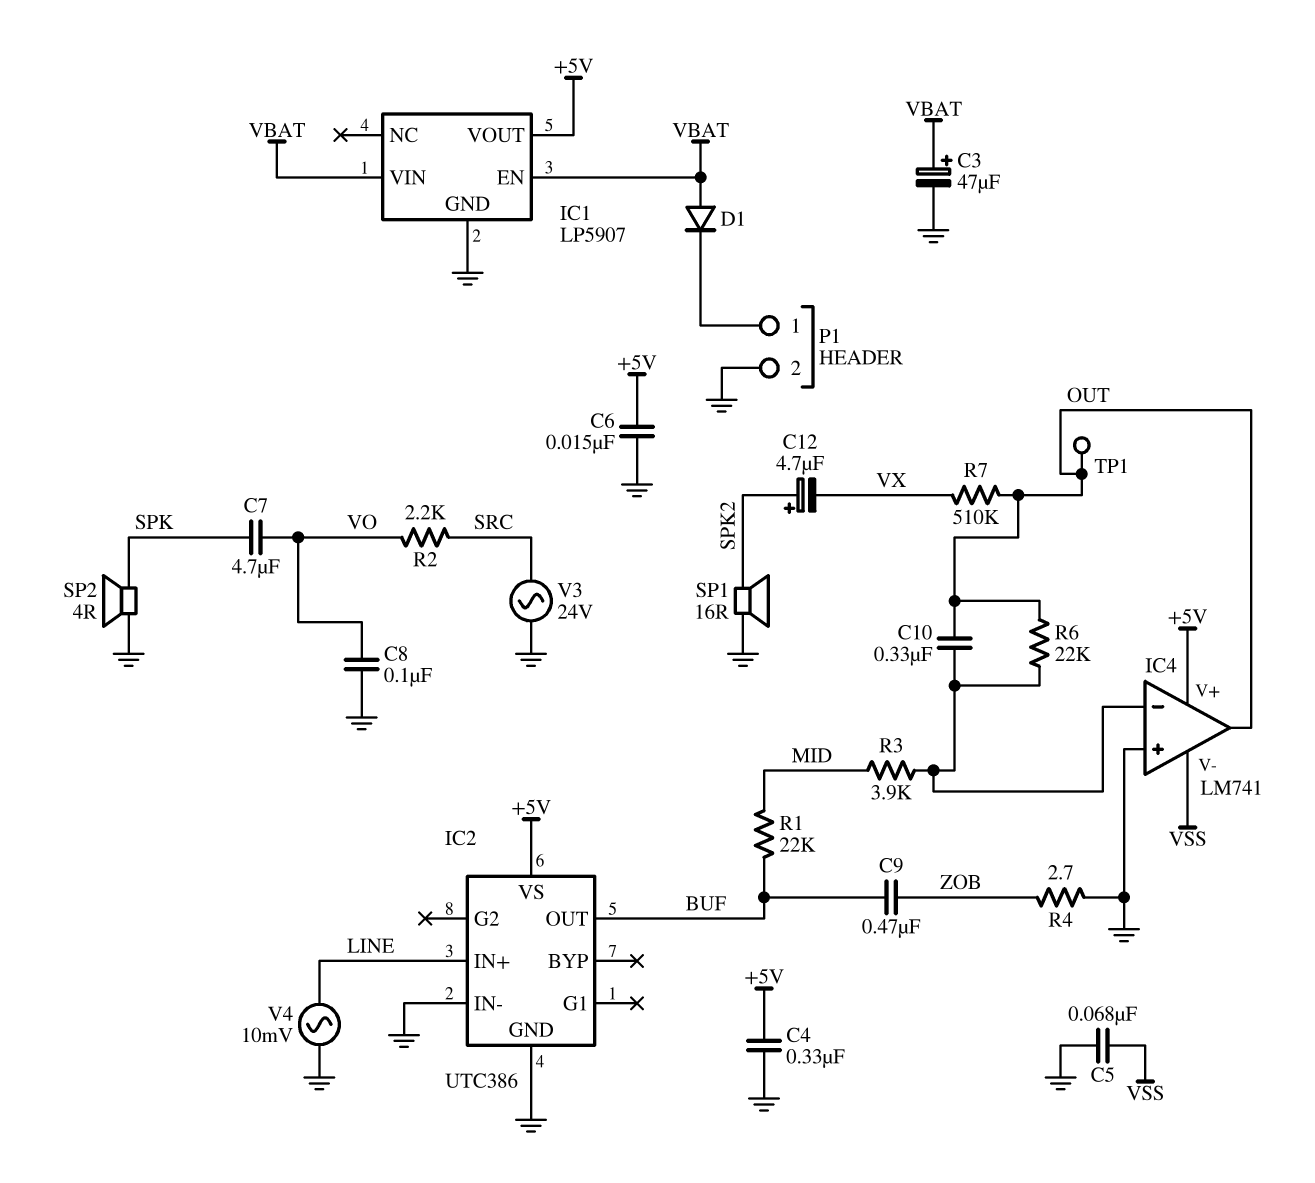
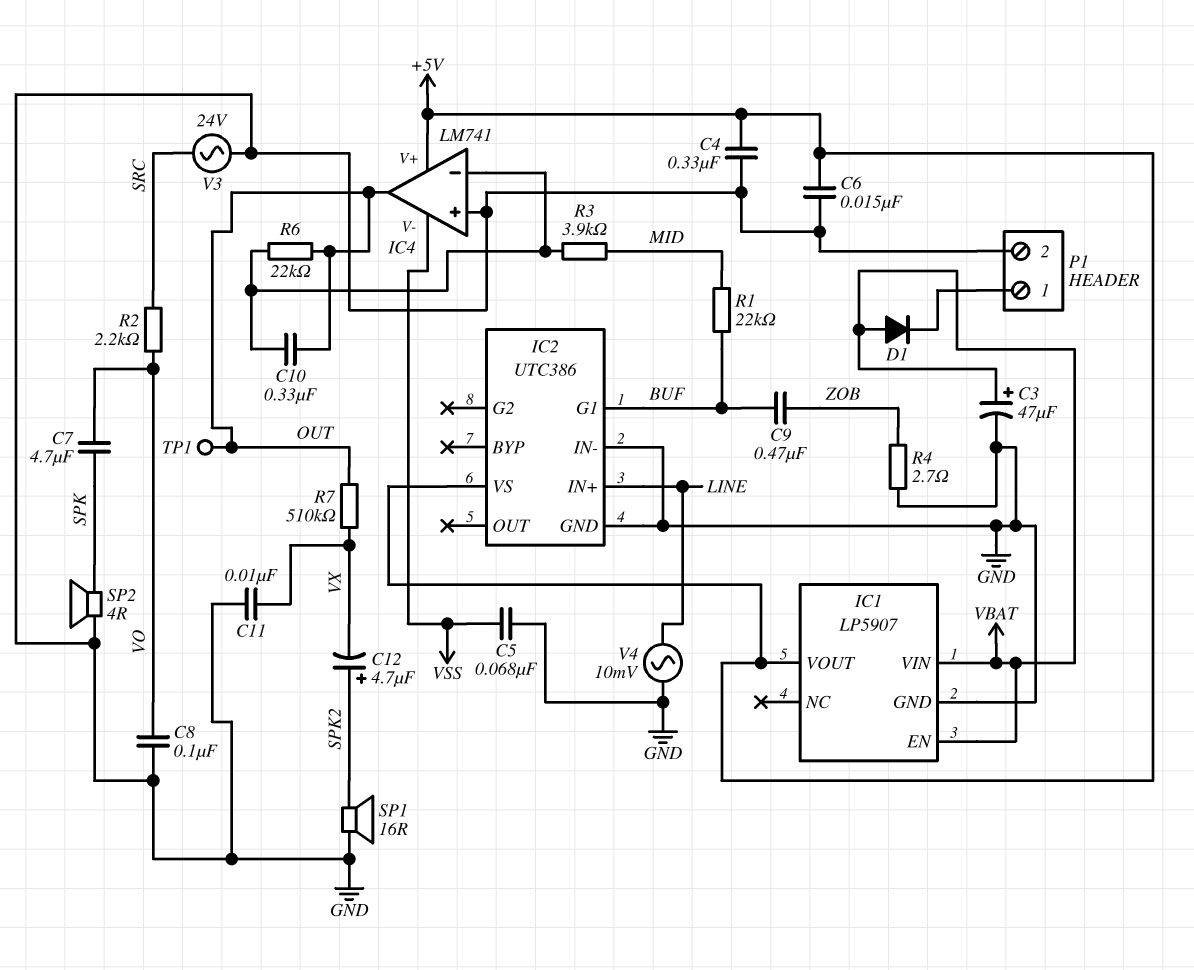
C11: none -> 10nF (GND, VX)
IC2 pin G1: none -> BUF
IC2 pin OUT: BUF -> none

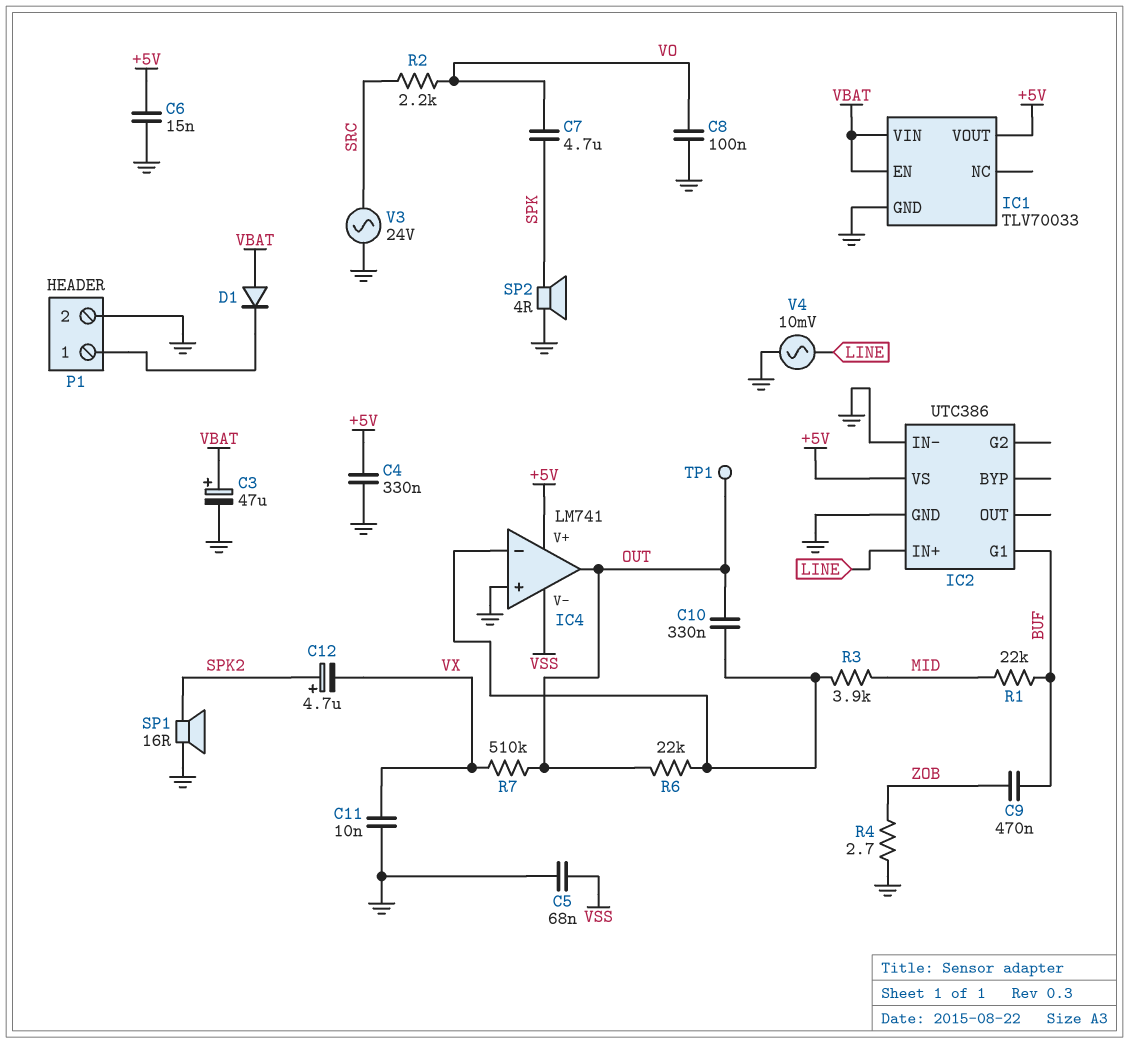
IC1: LP5907 -> TLV70033

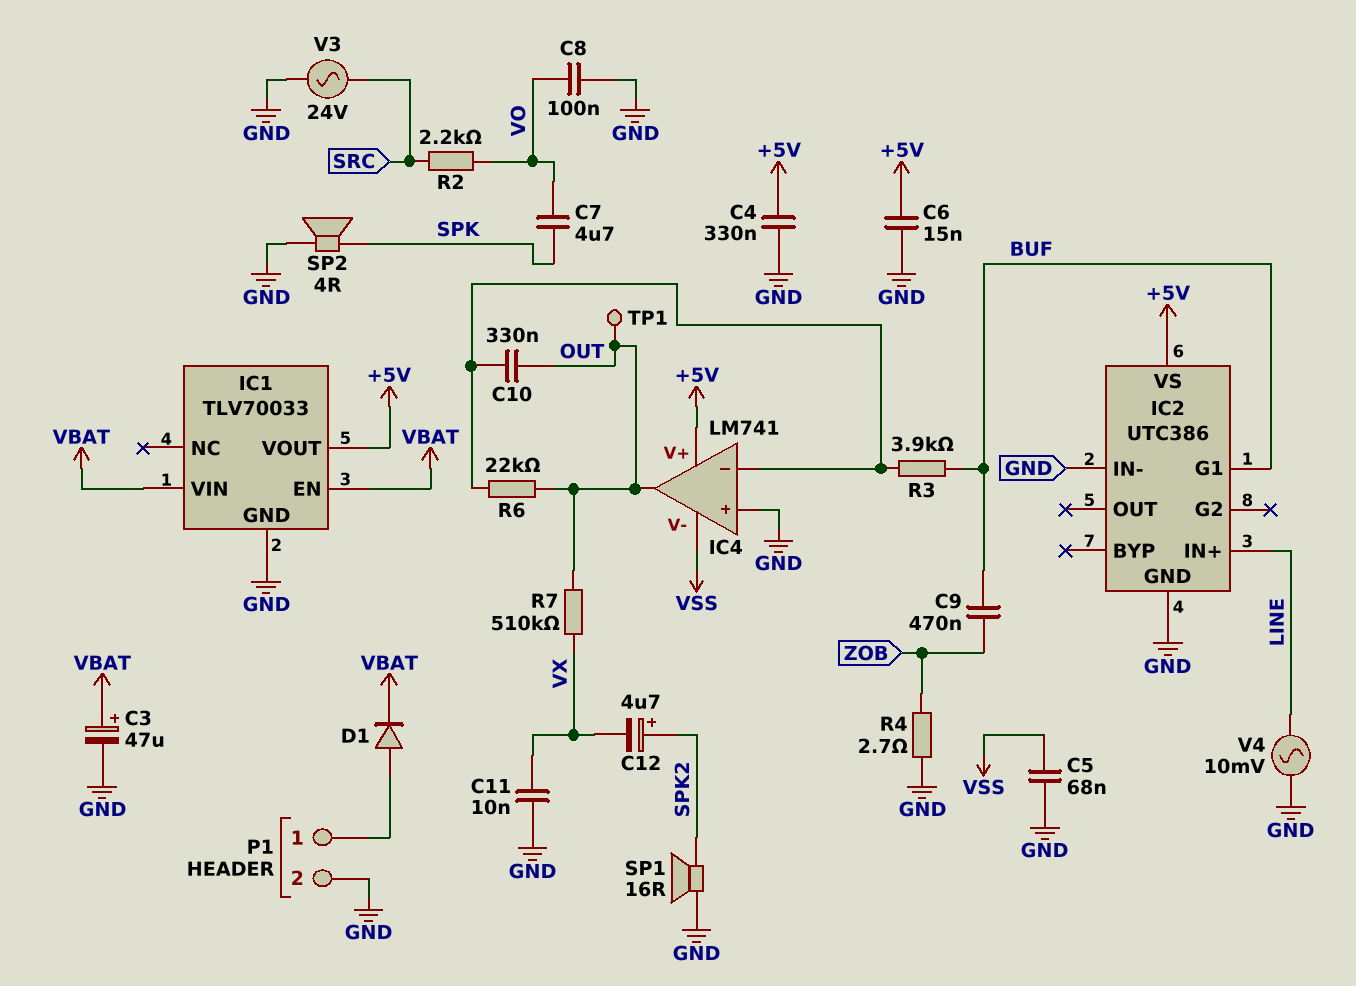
D1: diode (A VBAT, K P1/1) -> diode (A P1/1, K VBAT)
R1: 22k (BUF, MID) -> none
R3: 3.9k (IC4/in-, MID) -> 3.9k (BUF, IC4/in-)

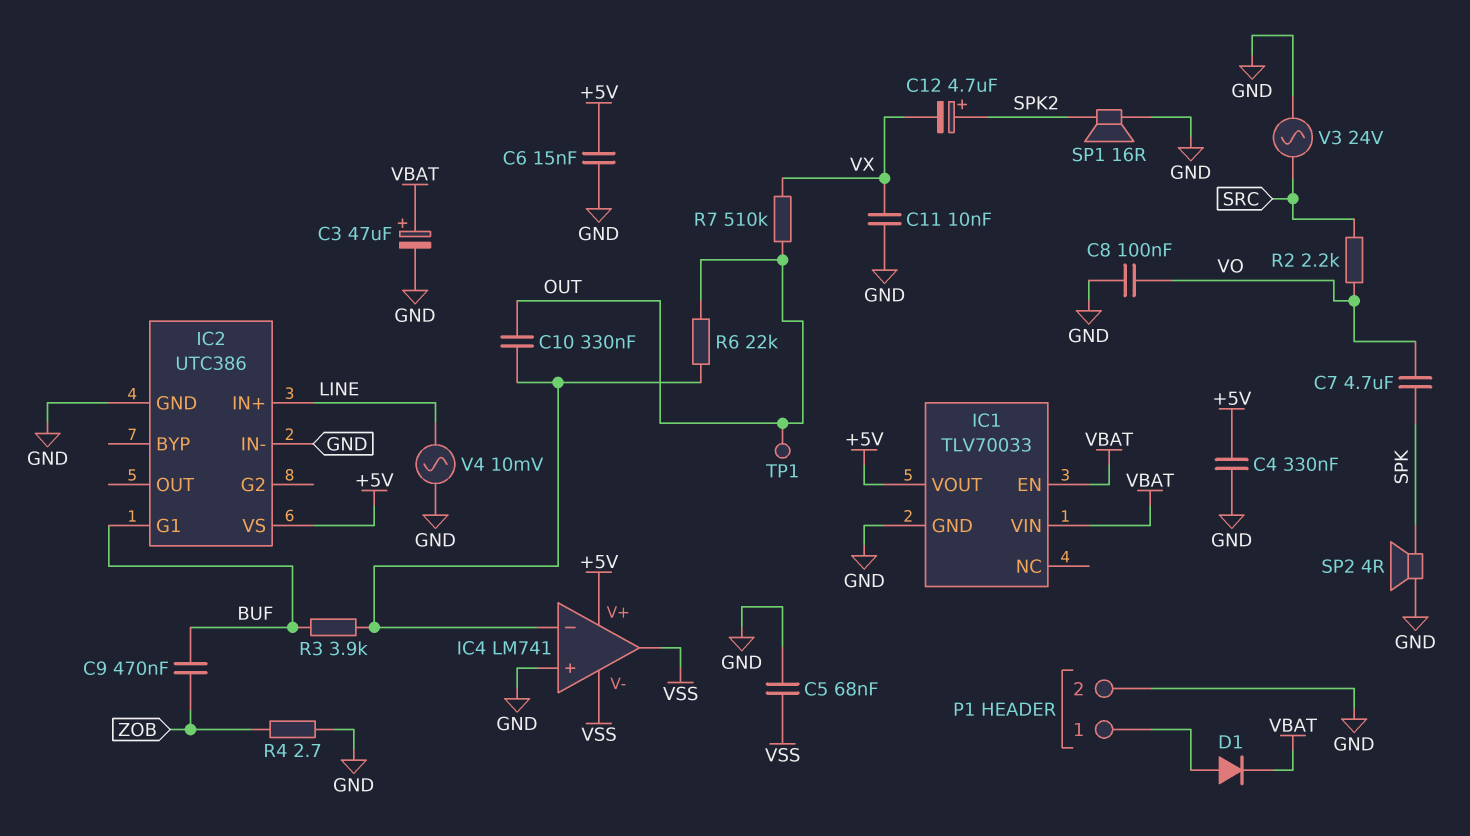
IC4 pin out: OUT -> VSS

